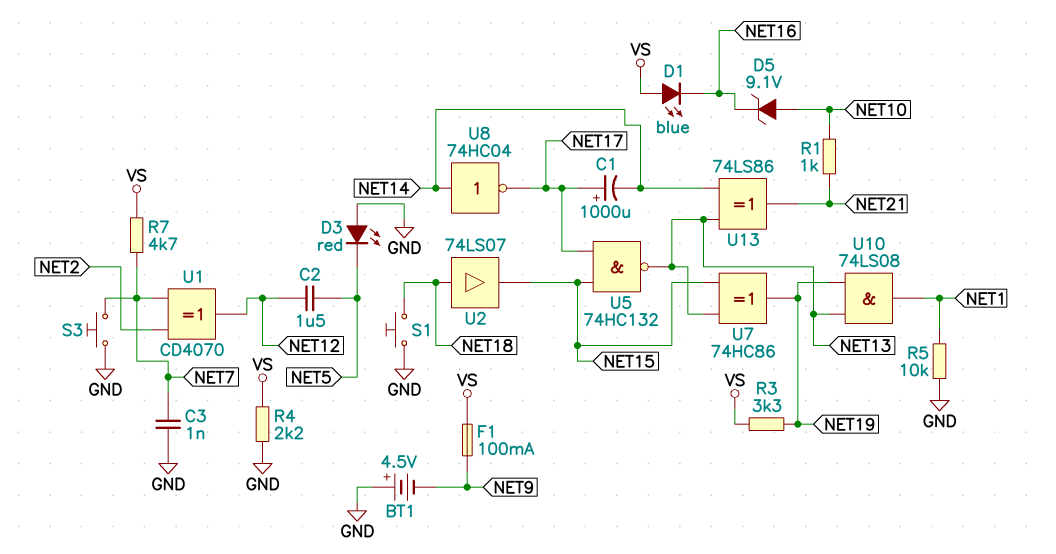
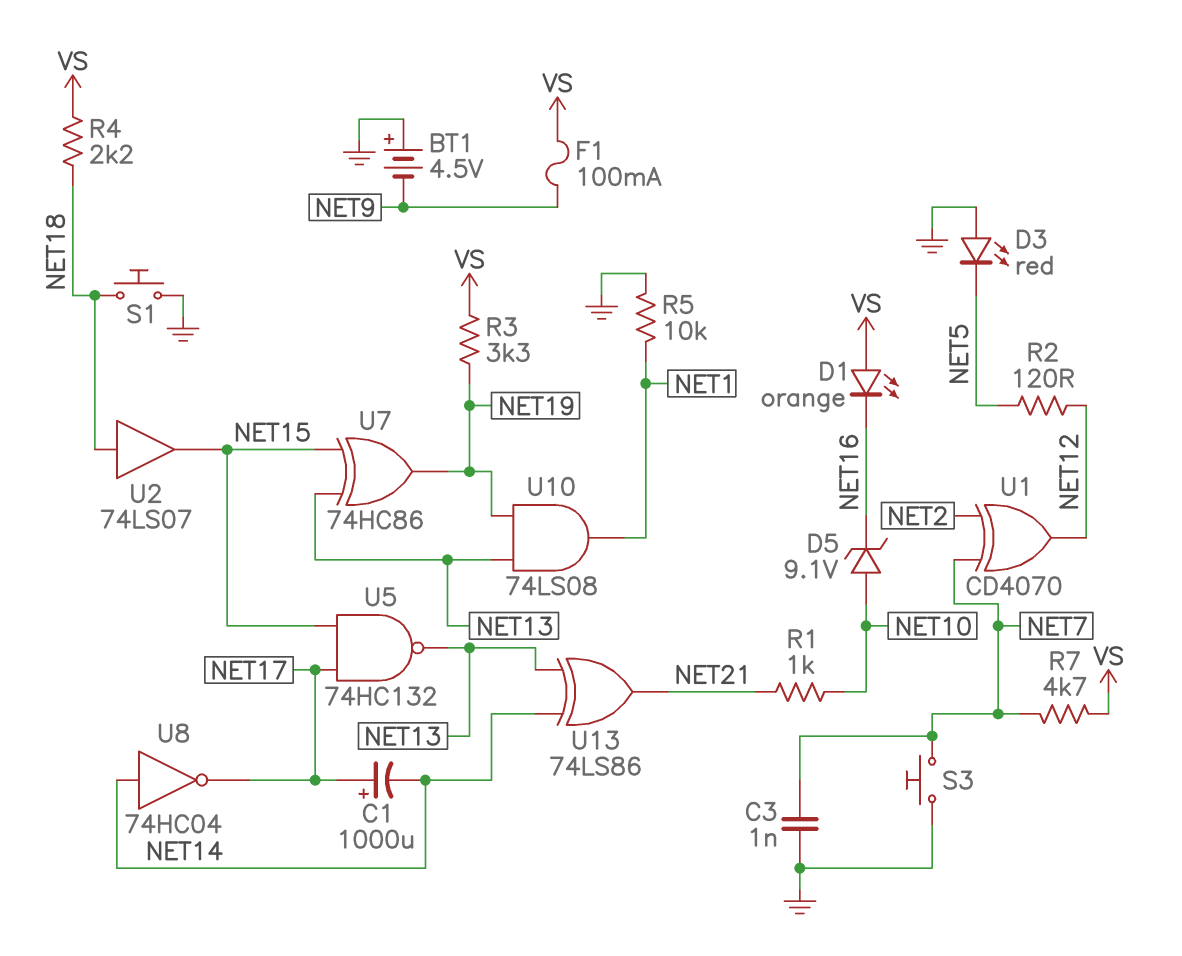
C2: 1.5uF (NET5, NET12) -> none
D1: LED blue (A VS, K NET16) -> LED orange (A VS, K NET16)
R2: none -> 120 (NET5, NET12)
R4: 2.2k (GND, VS) -> 2.2k (NET18, VS)

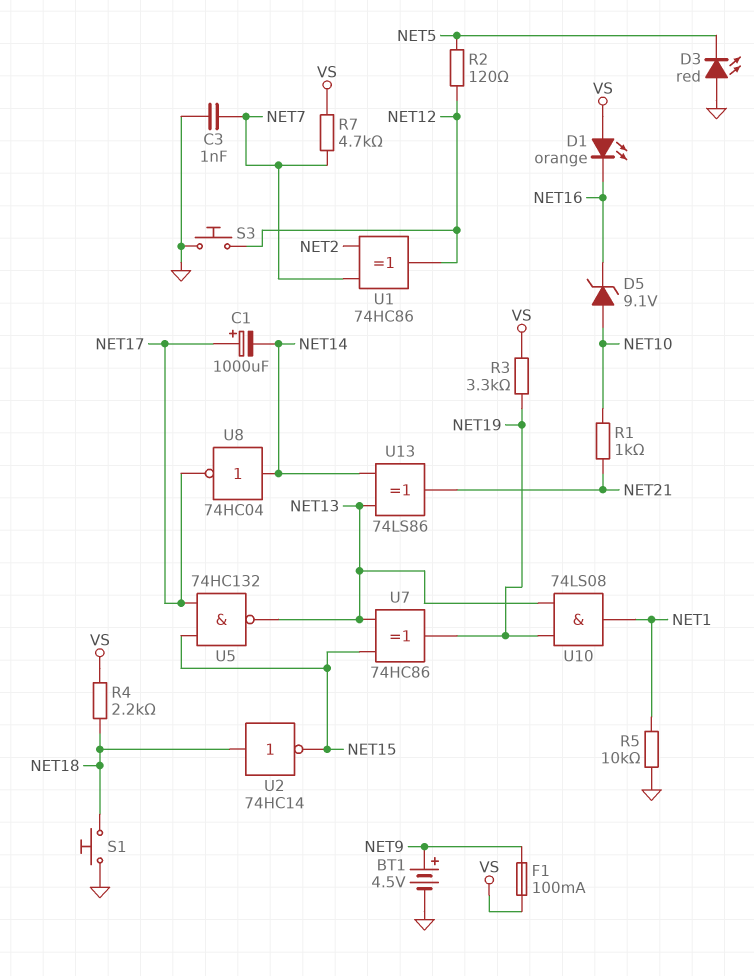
BT1: 4.5V (plus GND, minus NET9) -> 4.5V (plus NET9, minus GND)
S3: button (GND, NET7) -> button (GND, NET12)
U1: XOR CD4070 (in NET2, in NET7, out NET12) -> XOR 74HC86 (in NET2, in NET7, out NET12)
U2: buffer 74LS07 (in NET18, out NET15) -> NOT 74HC14 (in NET18, out NET15)

